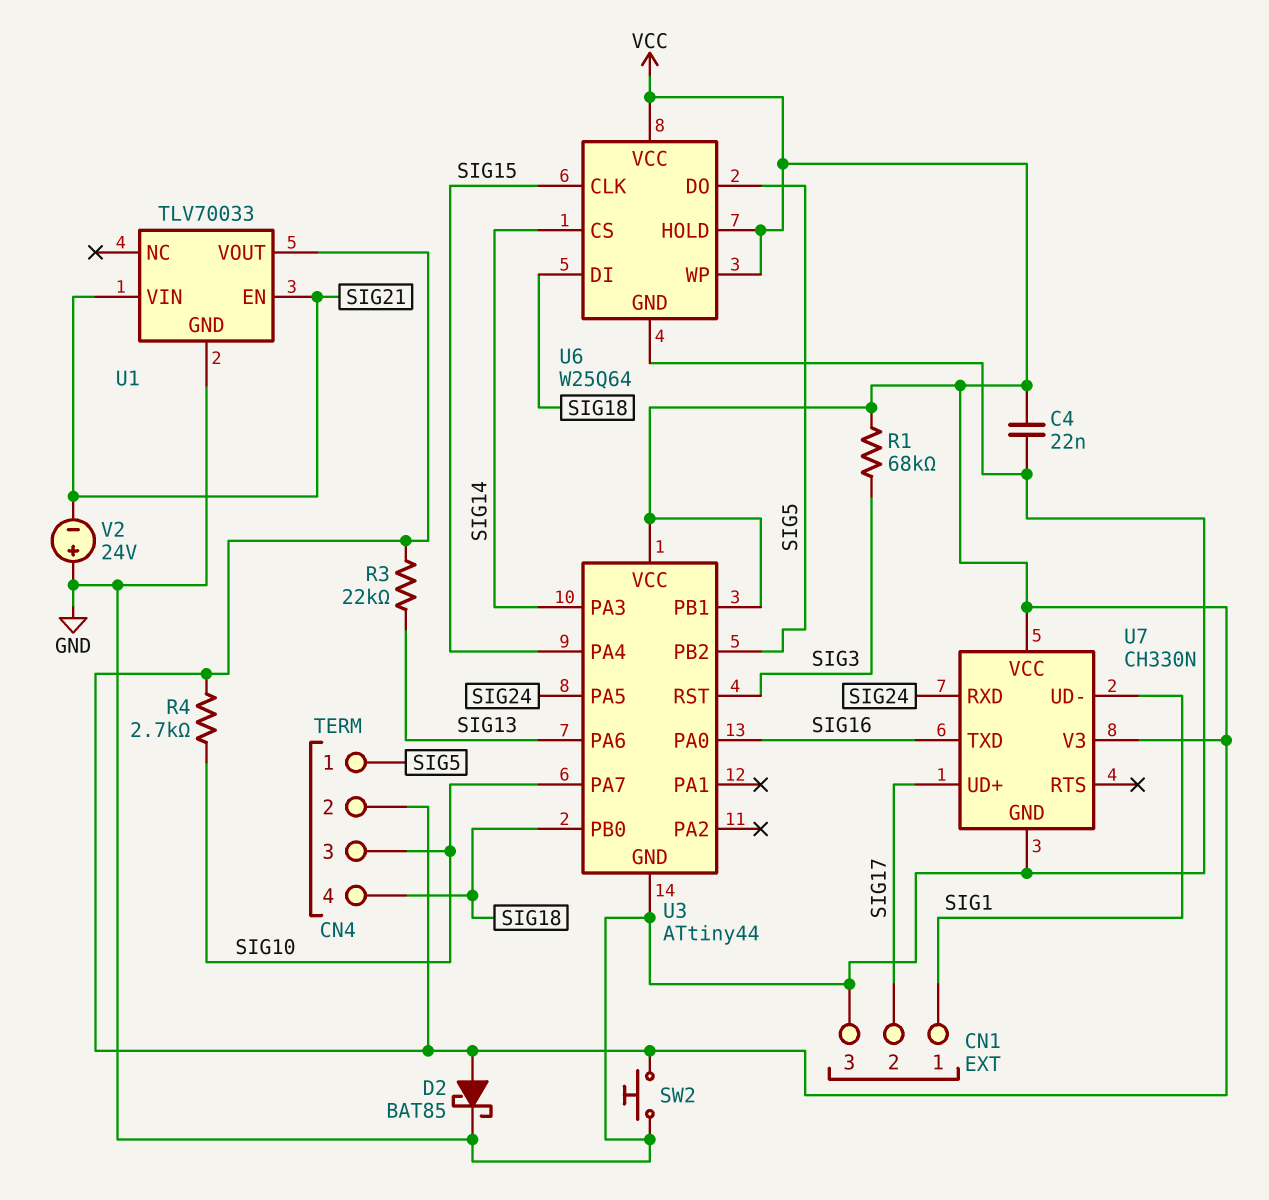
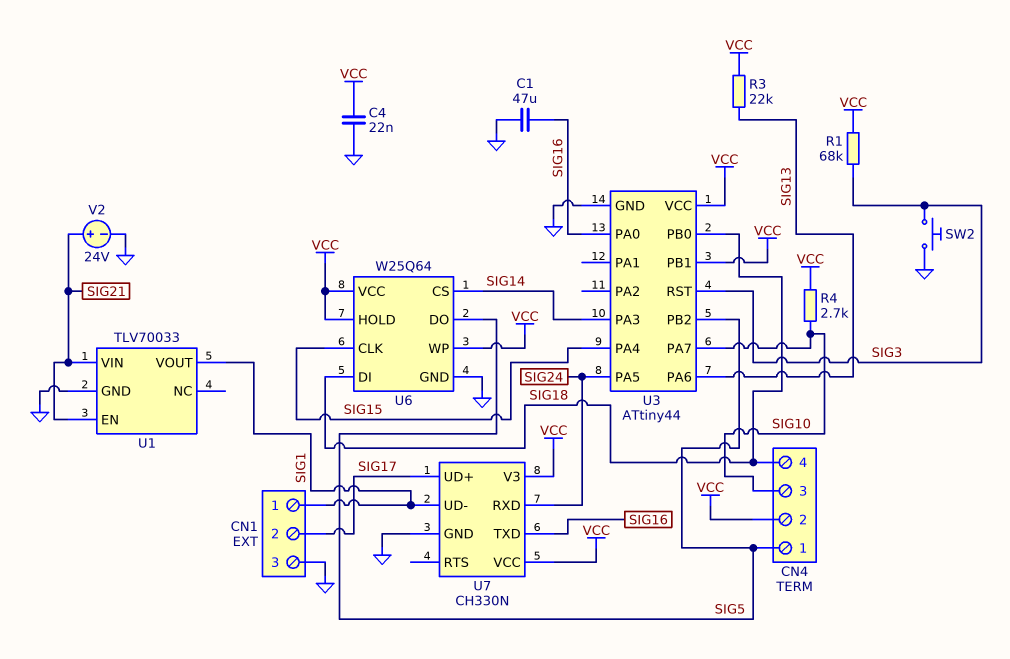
C1: none -> 47uF (GND, SIG16)
D2: schottky BAT85 (A VCC, K GND) -> none
SW2: button (GND, VCC) -> button (GND, SIG3)
U1 pin VOUT: VCC -> SIG1
V2: 24V (plus GND, minus SIG21) -> 24V (plus SIG21, minus GND)

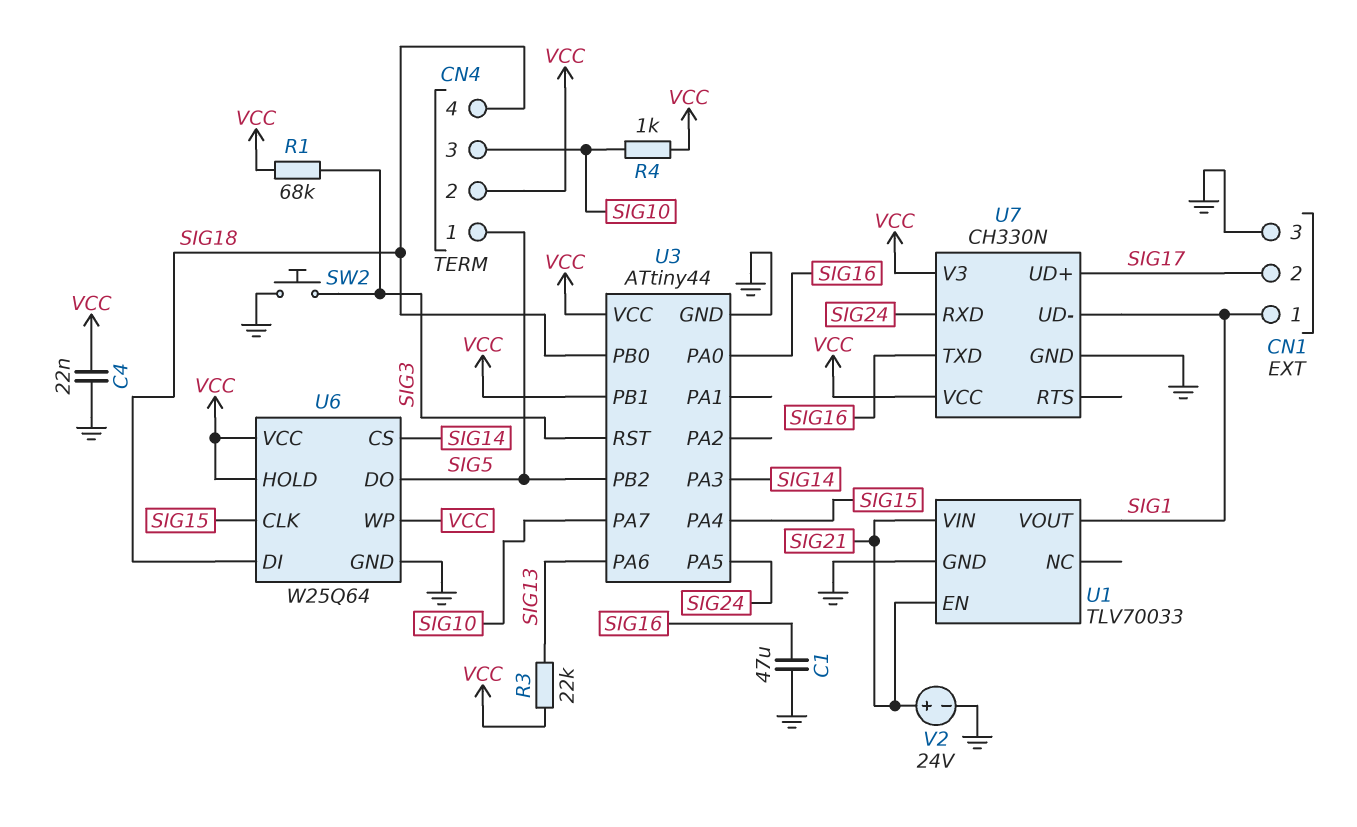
R4: 2.7k (SIG10, VCC) -> 1k (SIG10, VCC)

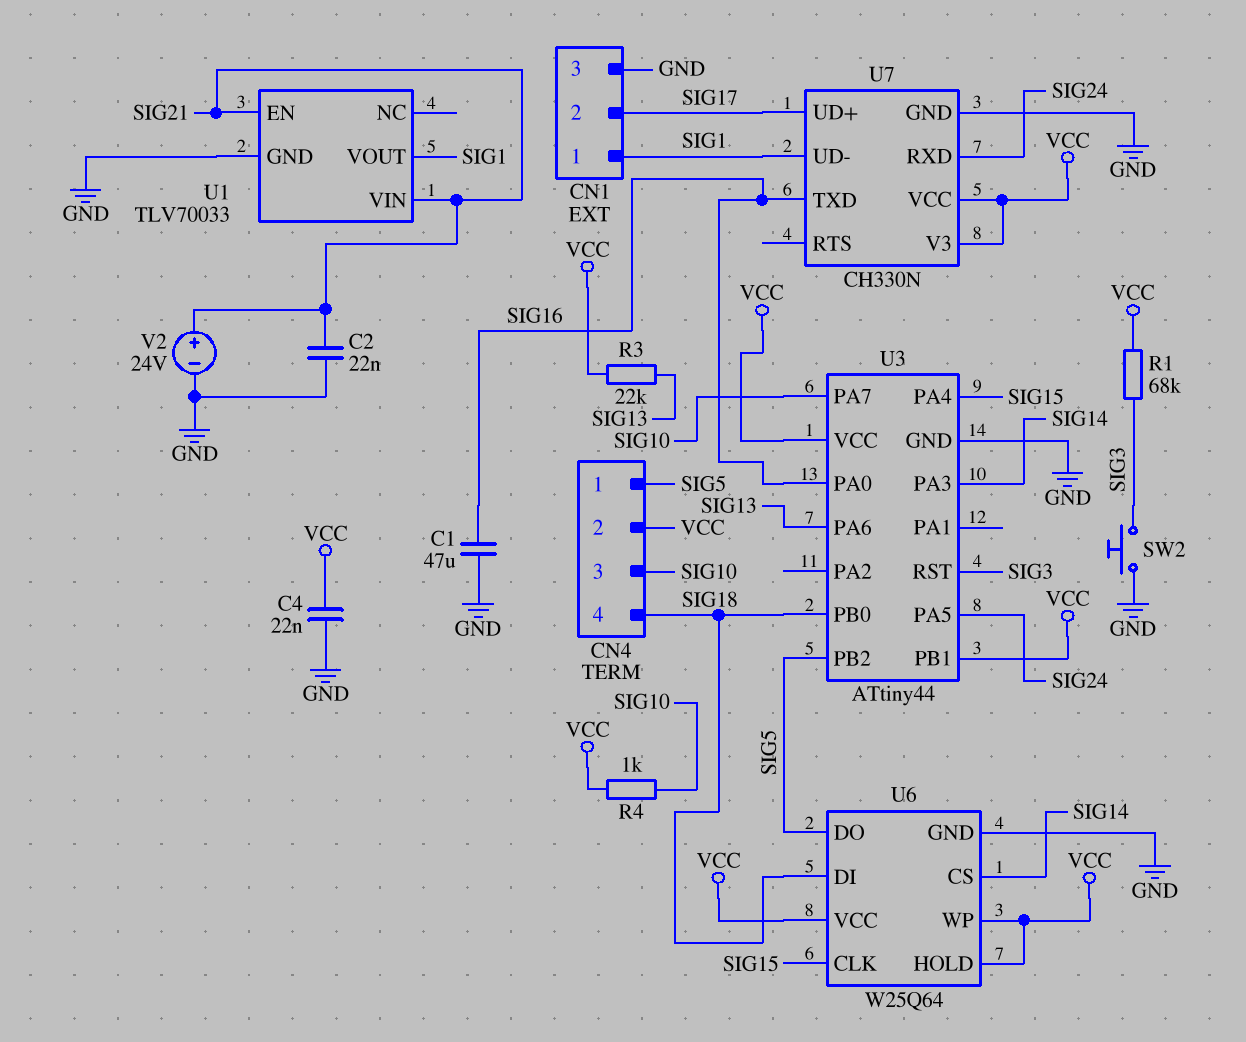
C2: none -> 22nF (GND, SIG21)

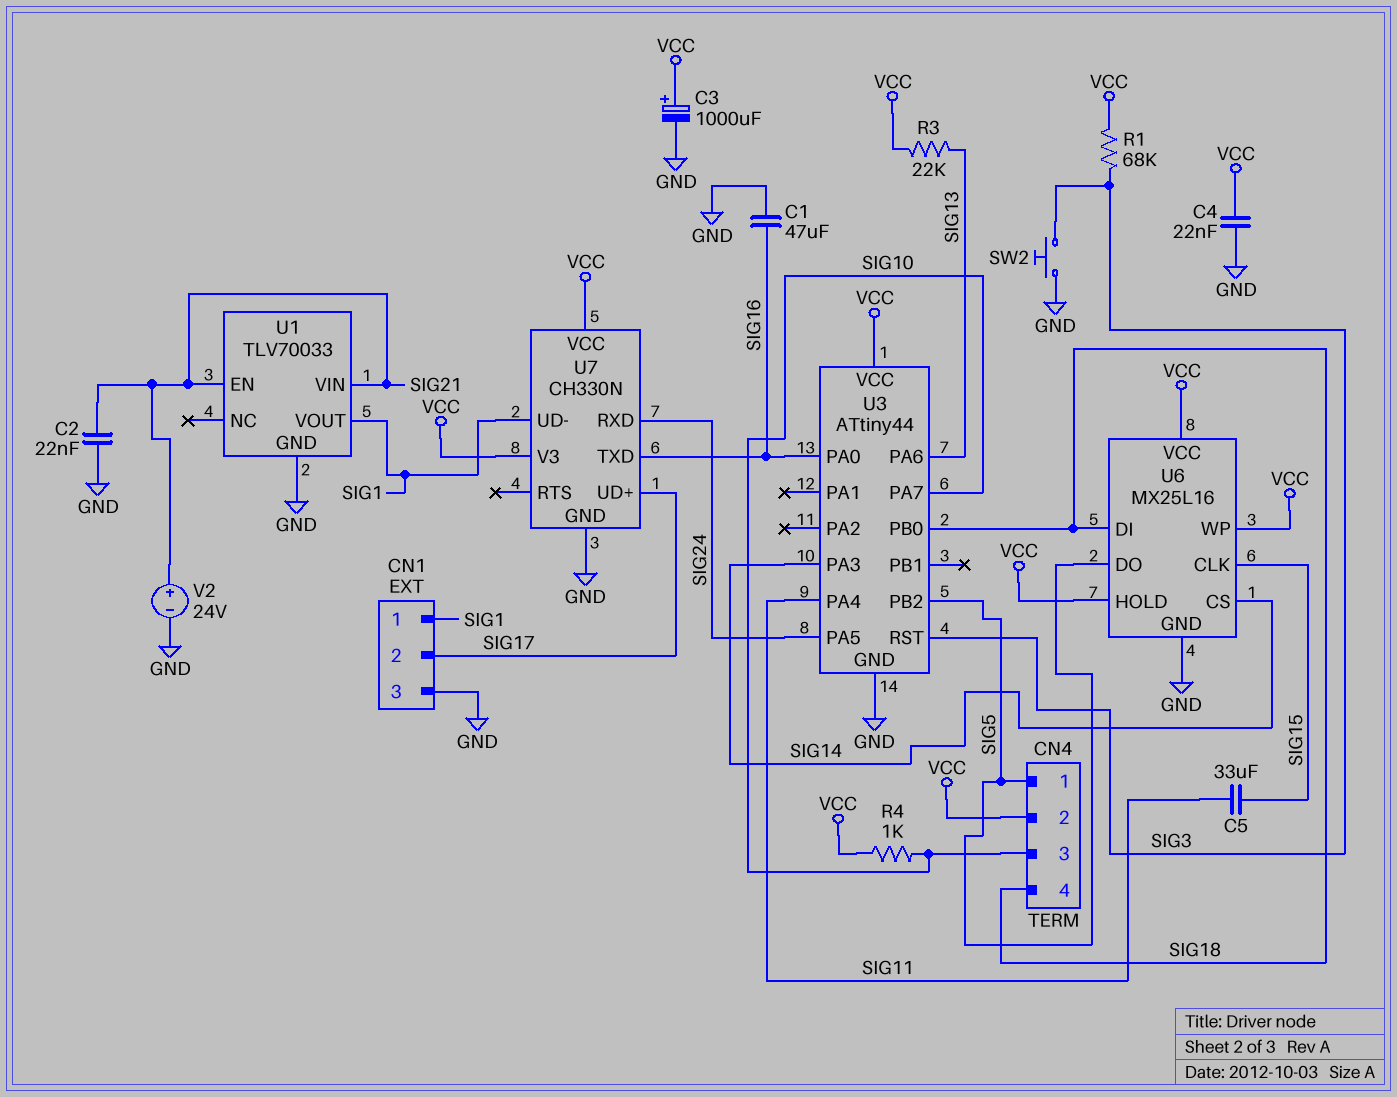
C3: none -> 1000uF (plus VCC, minus GND)
C5: none -> 33uF (SIG11, SIG15)
U3 pin PA4: SIG15 -> SIG11
U3 pin PB1: VCC -> none
U6: W25Q64 -> MX25L16

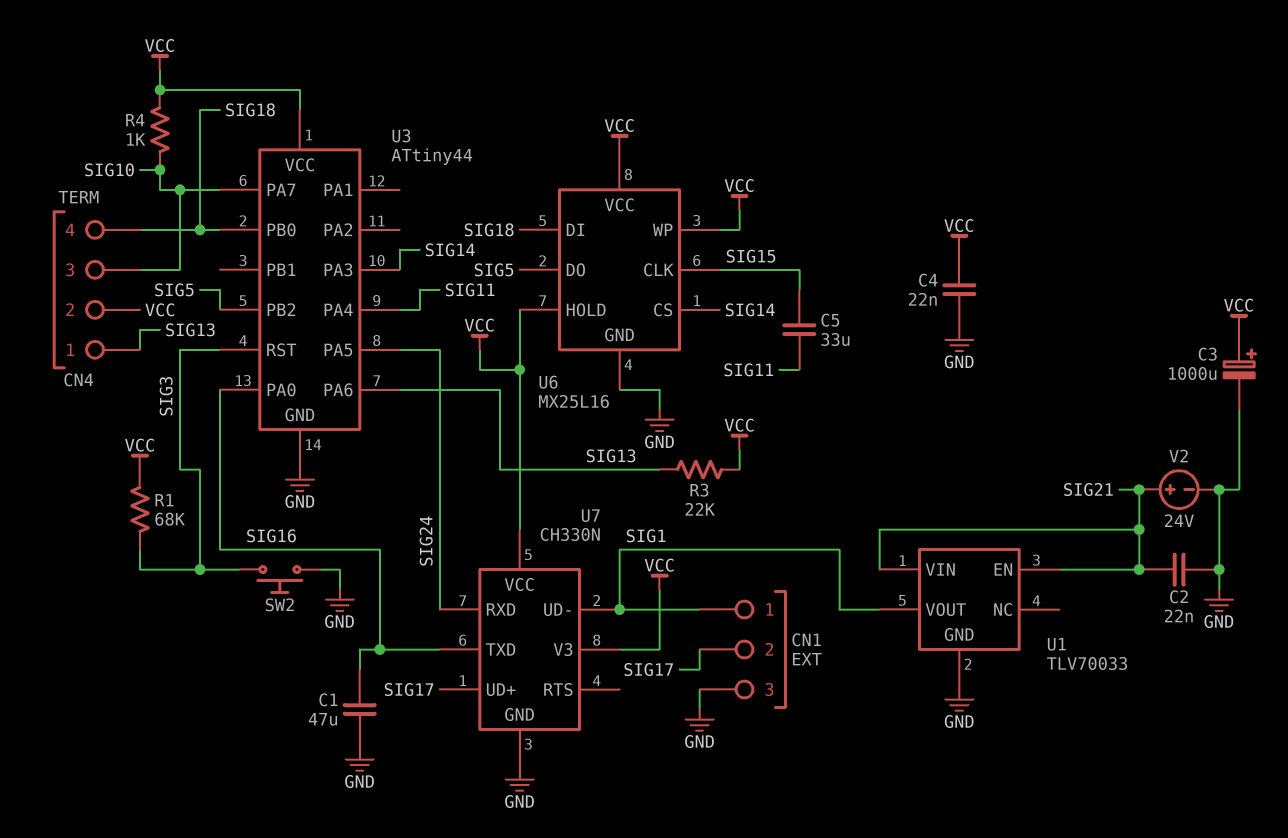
CN4 pin 1: SIG5 -> SIG13

